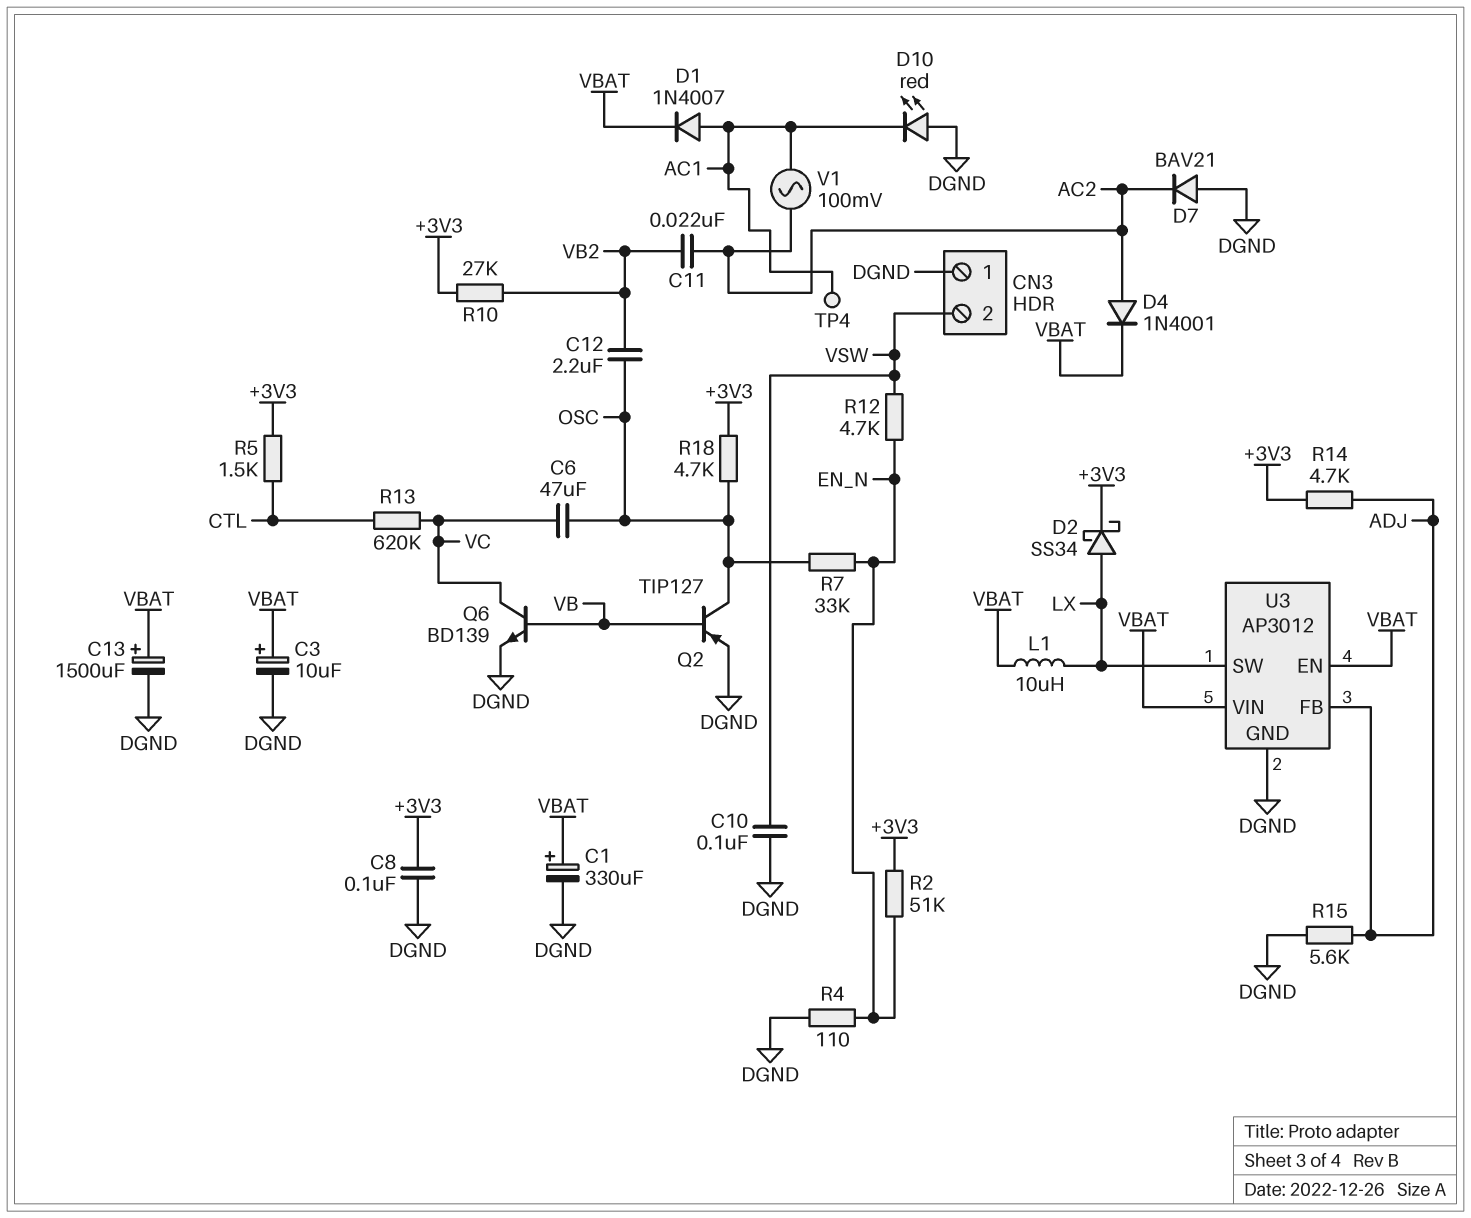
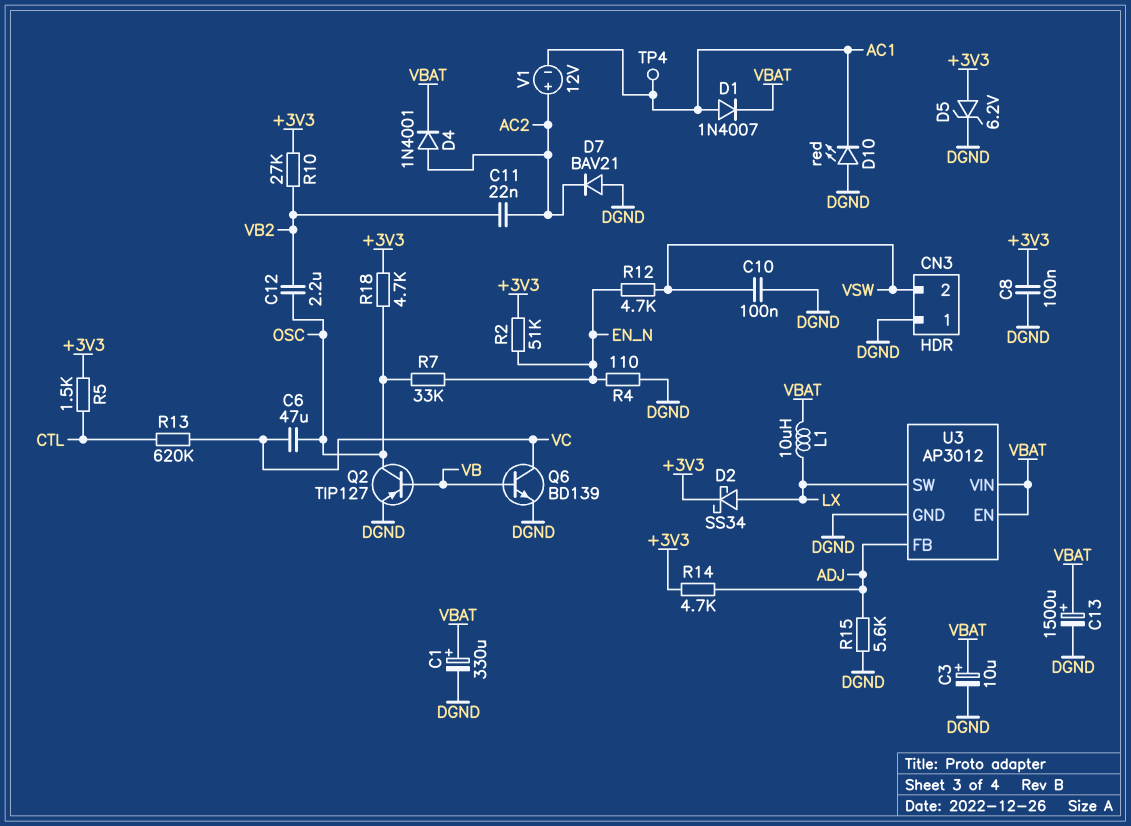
D5: none -> zener 6.2V (A +3V3, K DGND)
V1: AC 100mV (AC1, AC2) -> 12V (plus AC2, minus AC1)

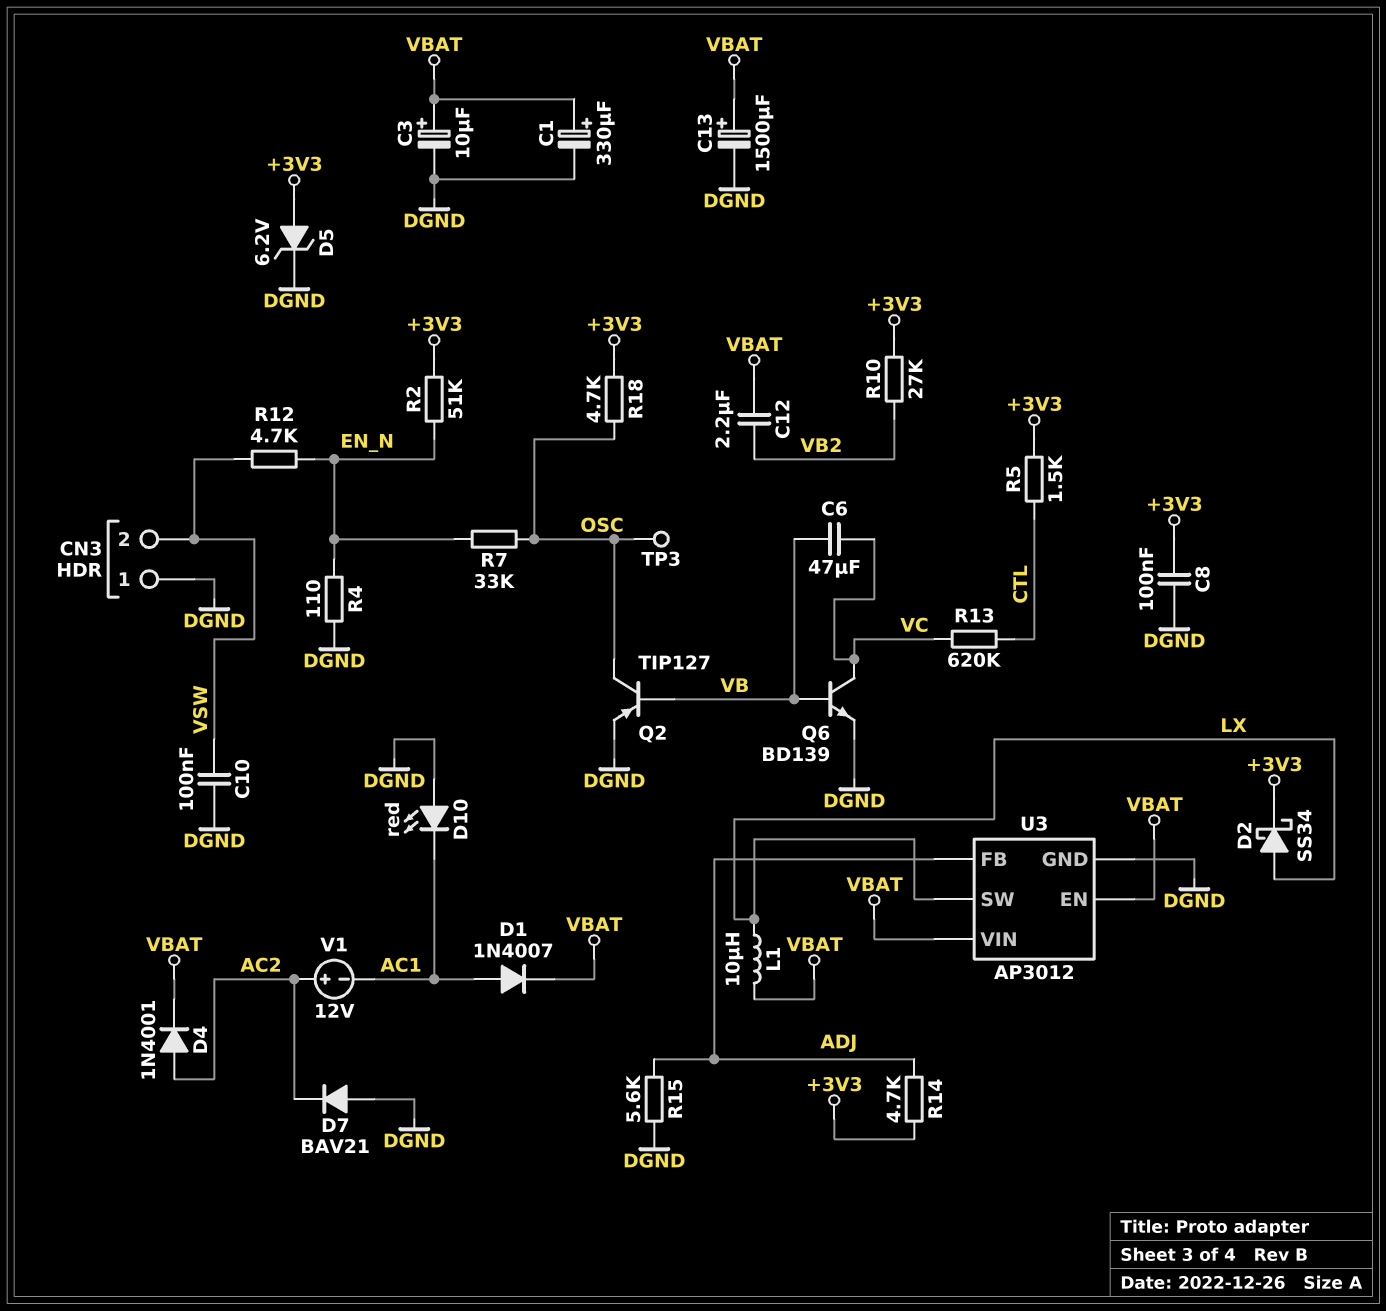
C6: 47uF (OSC, VC) -> 47uF (VB, VC)
C11: 22nF (AC2, VB2) -> none
C12: 2.2uF (OSC, VB2) -> 2.2uF (VB2, VBAT)
TP3: none -> test point (OSC)
TP4: test point (AC1) -> none

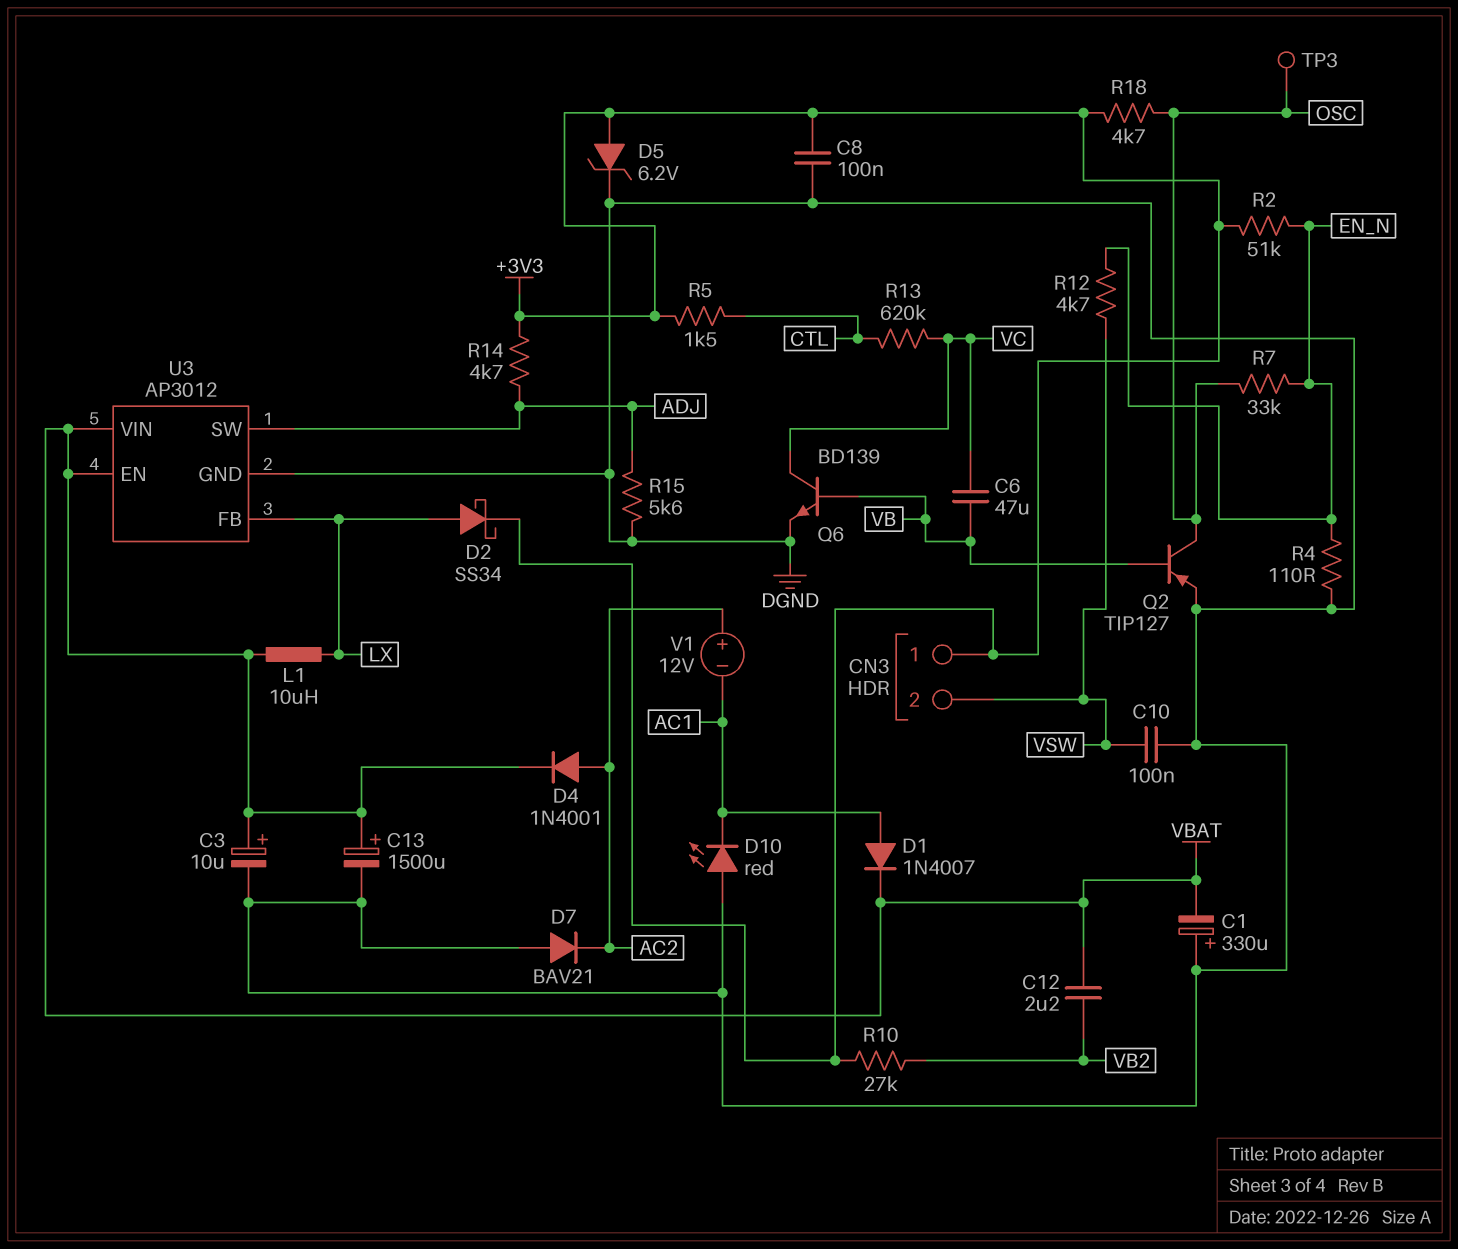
C1: 330uF (plus VBAT, minus DGND) -> 330uF (plus DGND, minus VBAT)
CN3 pin 1: DGND -> +3V3
U3 pin FB: ADJ -> LX
U3 pin SW: LX -> ADJ

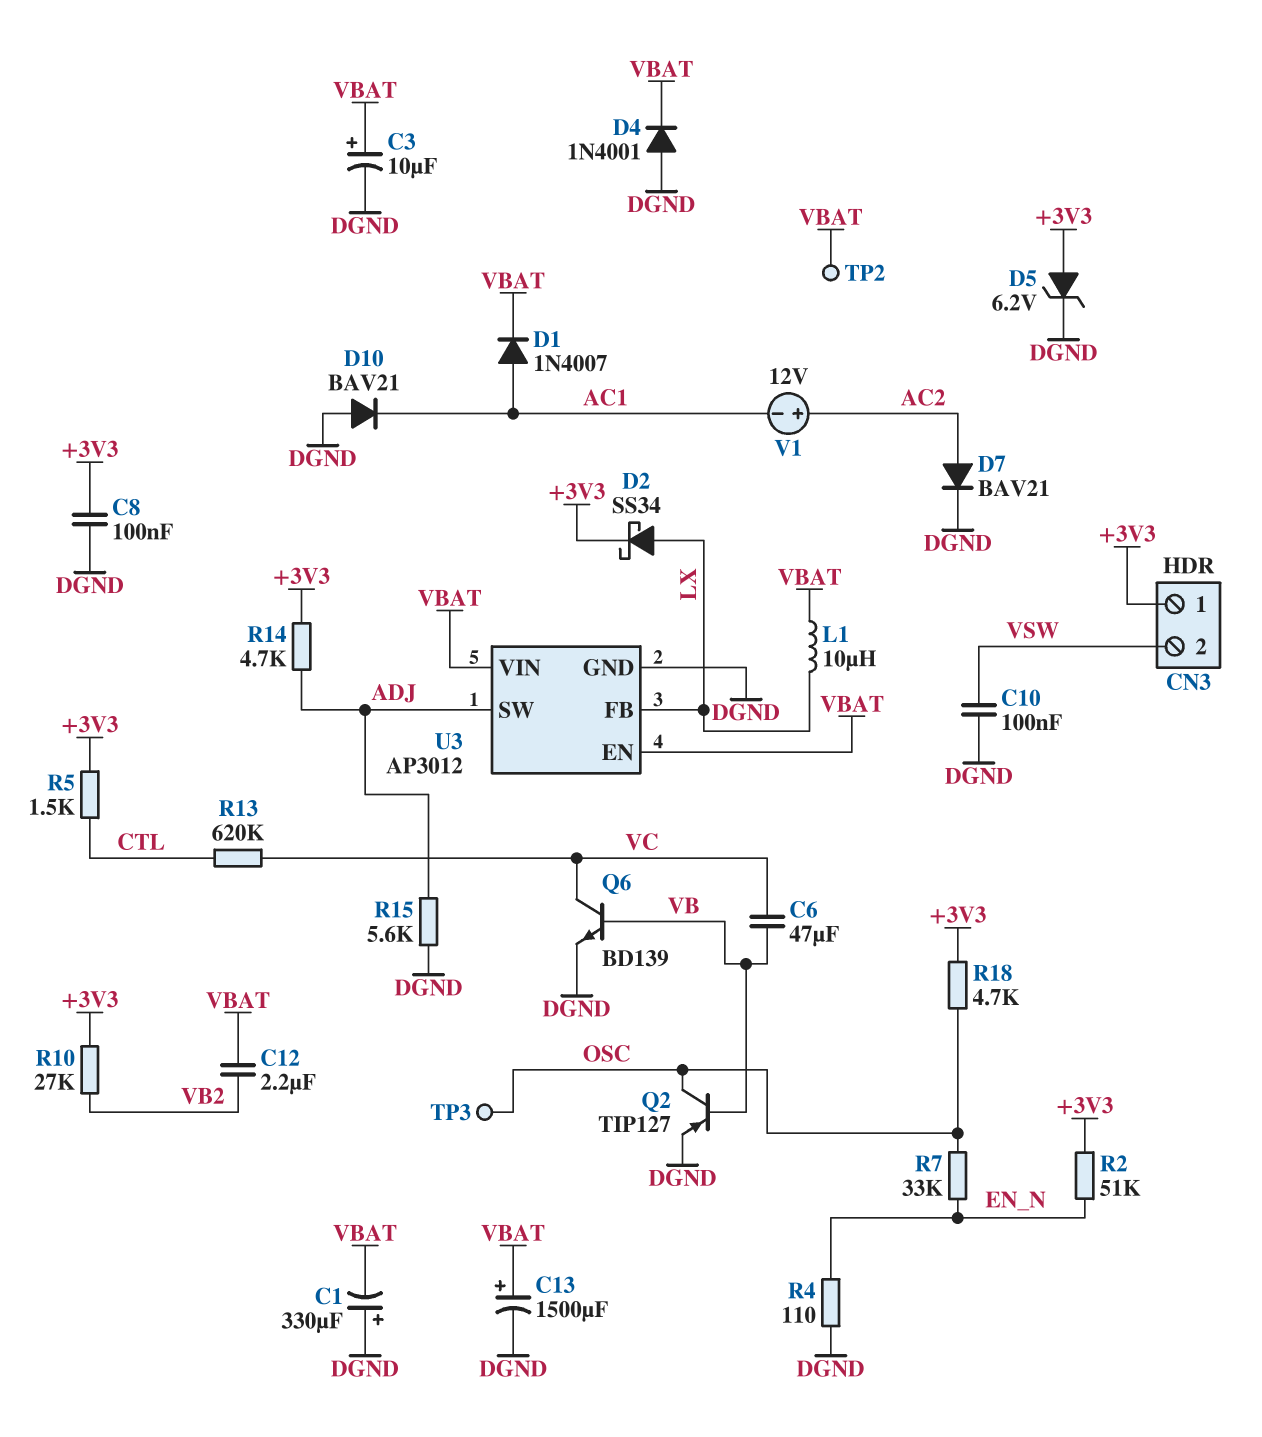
D4: diode 1N4001 (A AC2, K VBAT) -> diode 1N4001 (A DGND, K VBAT)
D7: diode BAV21 (A DGND, K AC2) -> diode BAV21 (A AC2, K DGND)
D10: LED red (A DGND, K AC1) -> diode BAV21 (A DGND, K AC1)
R12: 4.7k (EN_N, VSW) -> none
TP2: none -> test point (VBAT)

